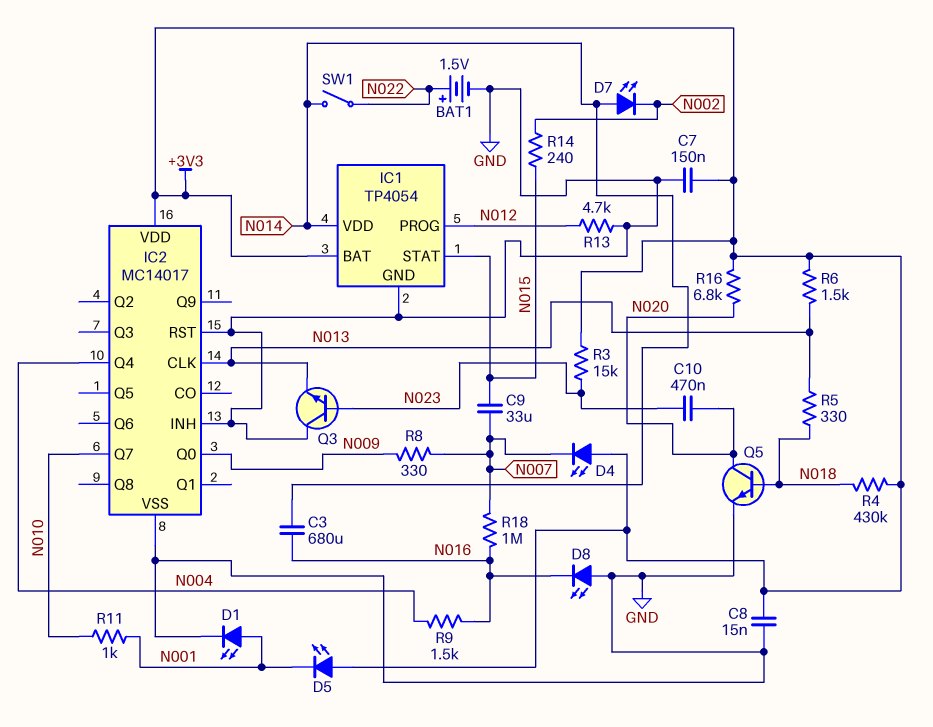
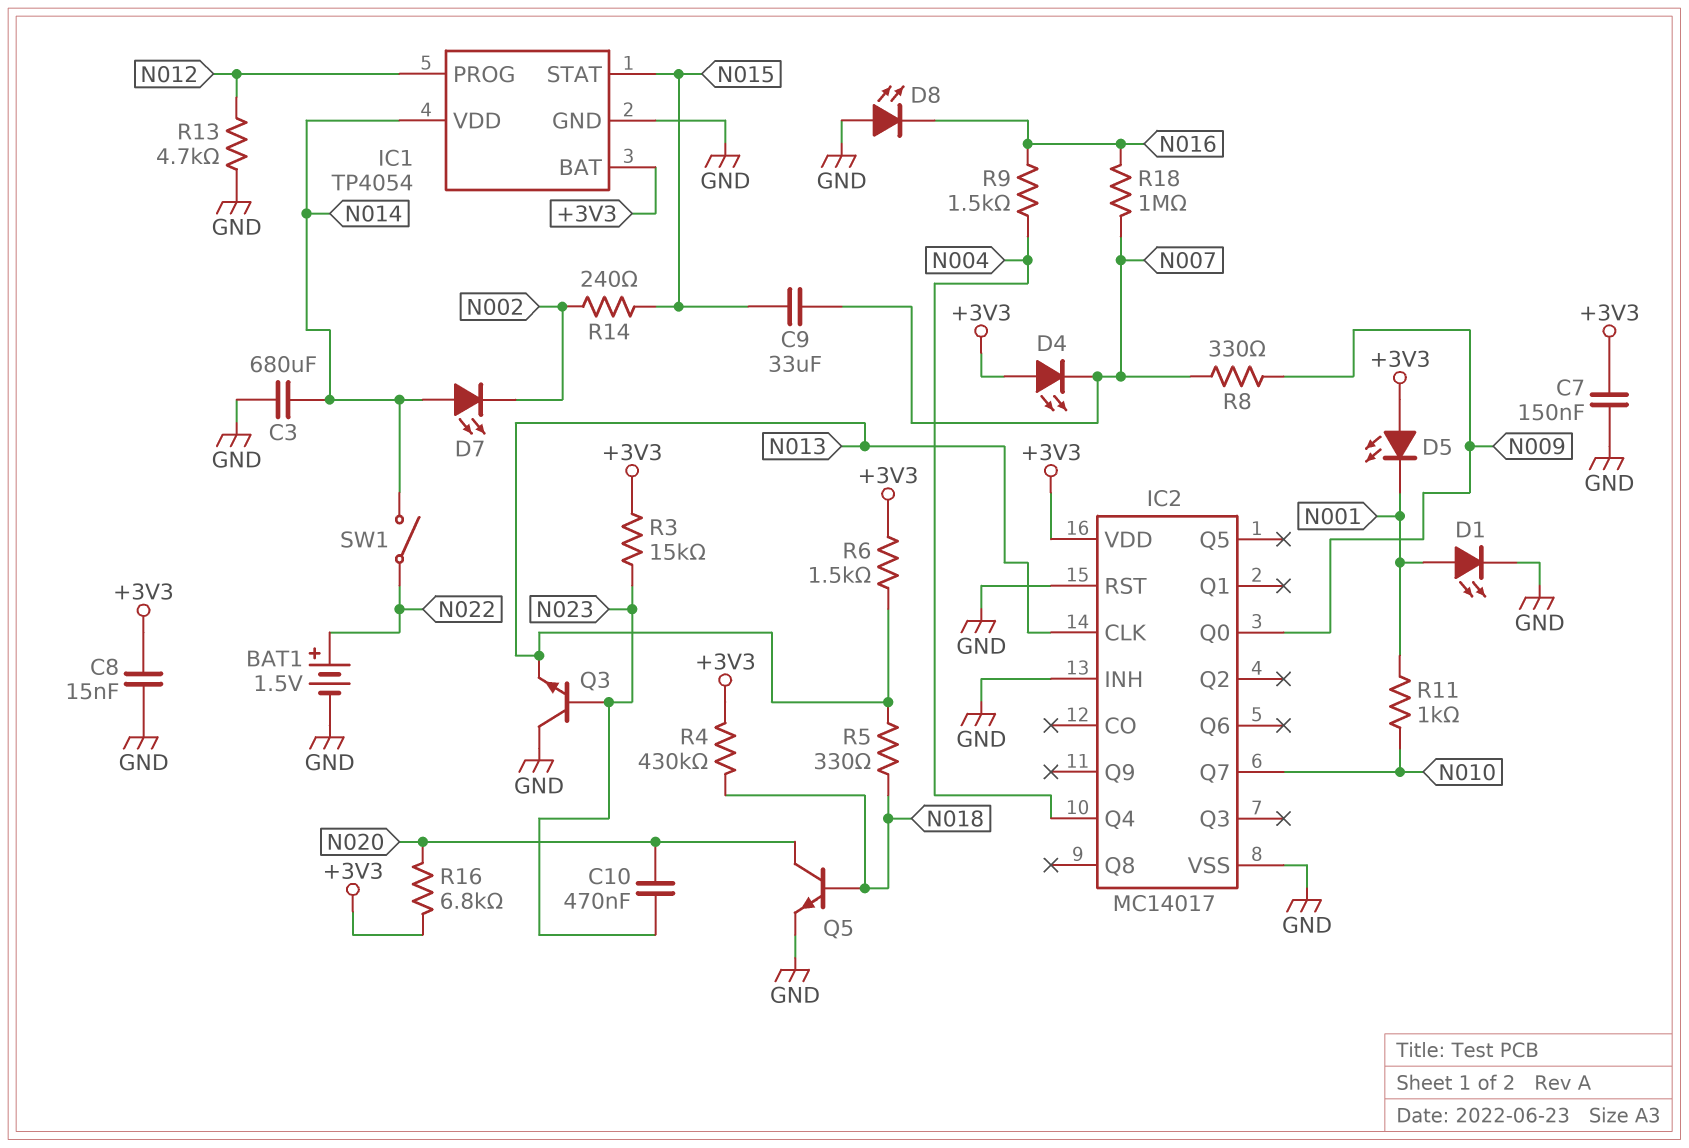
C3: 680uF (N014, N016) -> 680uF (GND, N014)

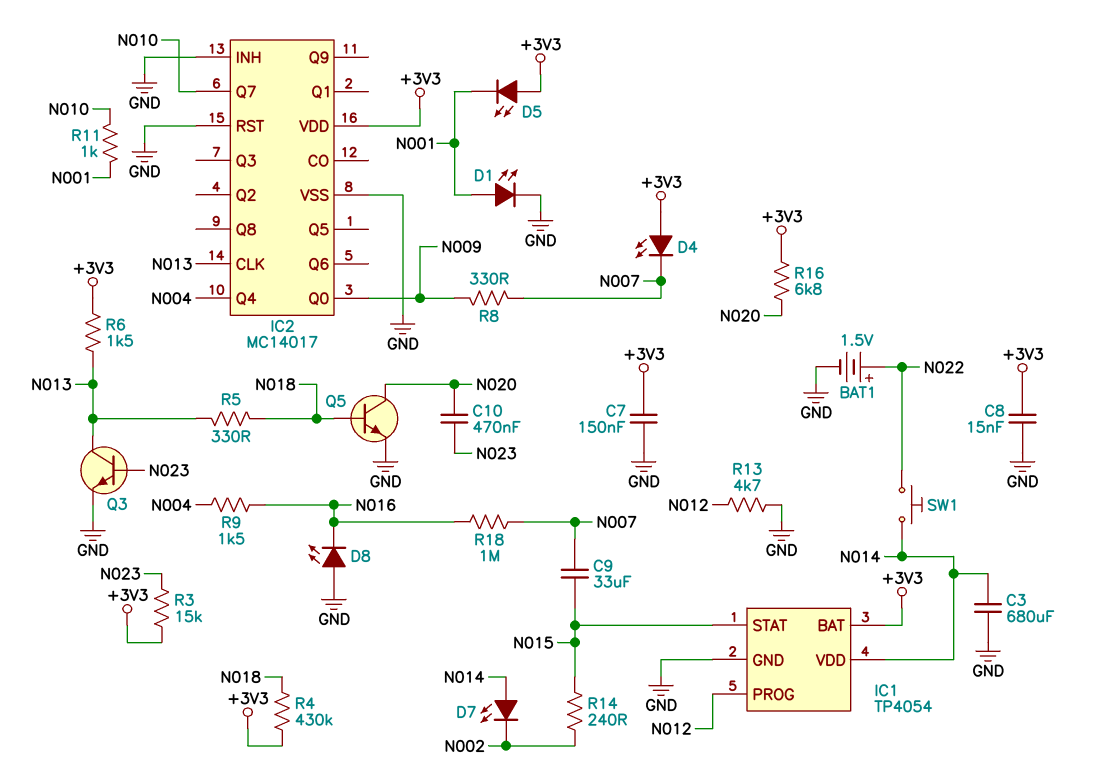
Q3: NPN (B N023, C GND, E N013) -> NPN (B N023, C N013, E GND)
SW1: switch (N014, N022) -> button (N014, N022)

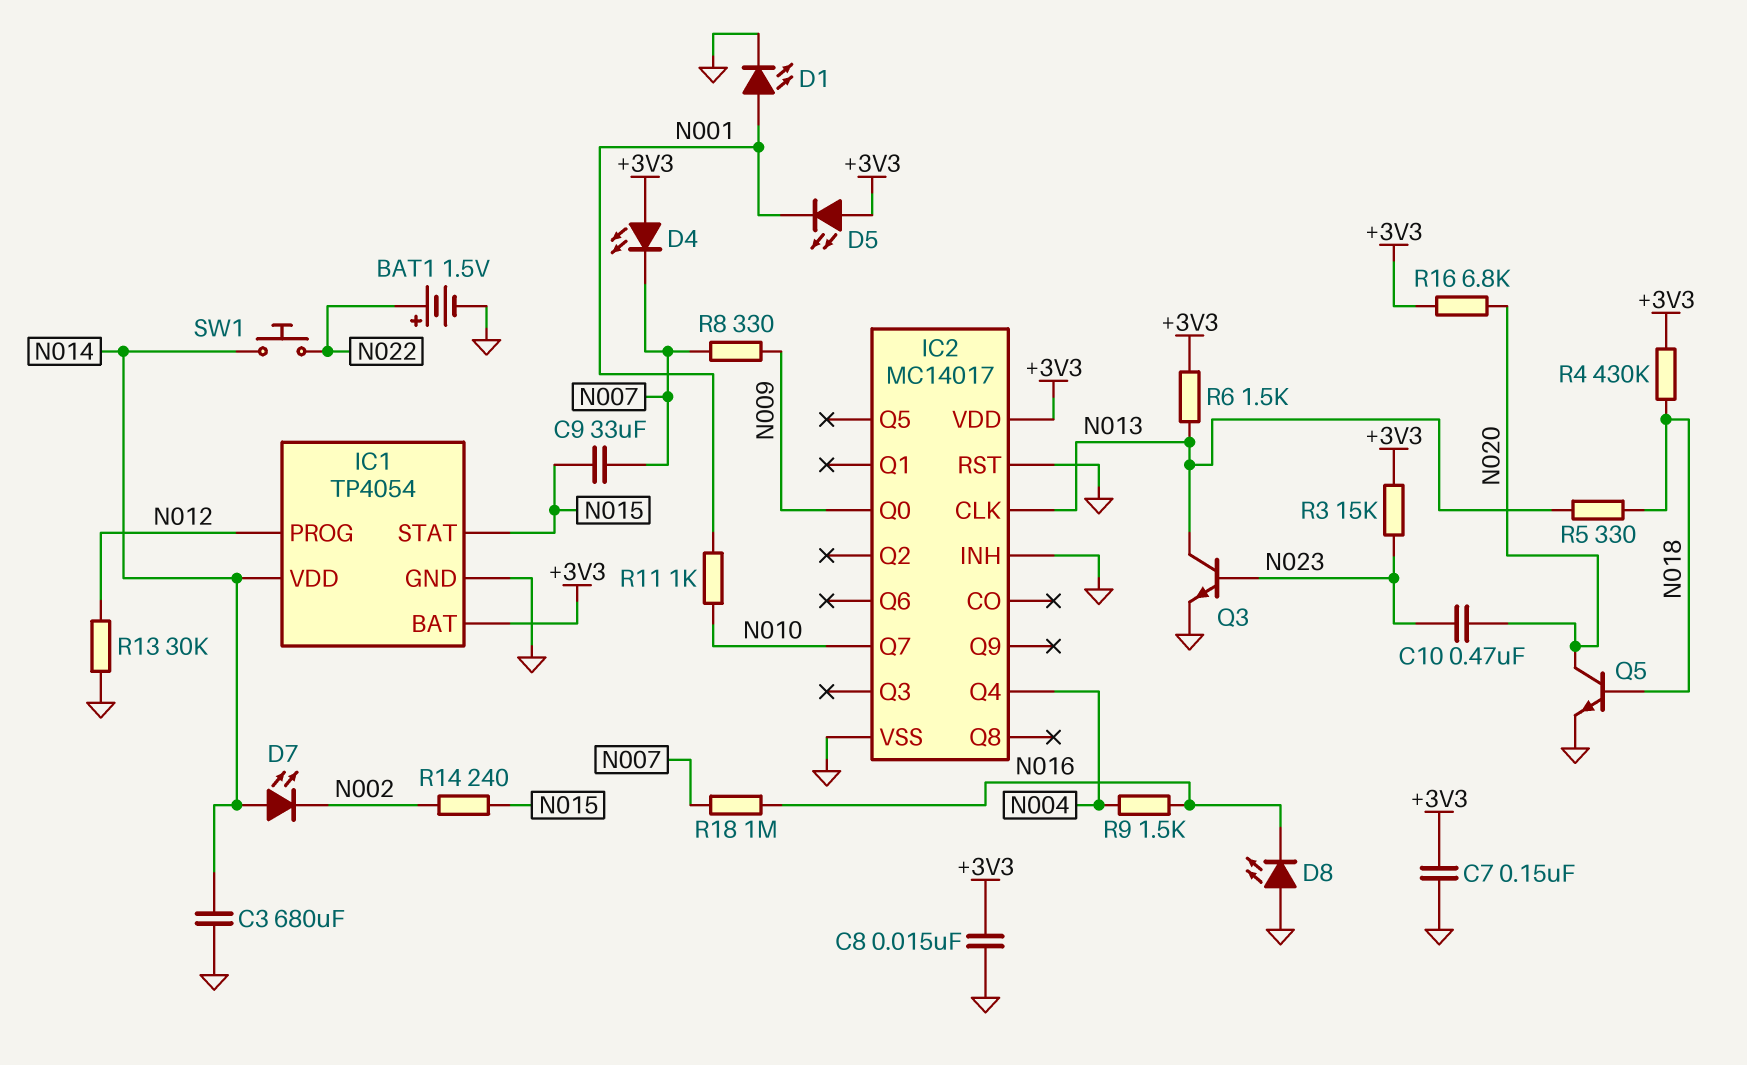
R13: 4.7k (GND, N012) -> 30k (GND, N012)

